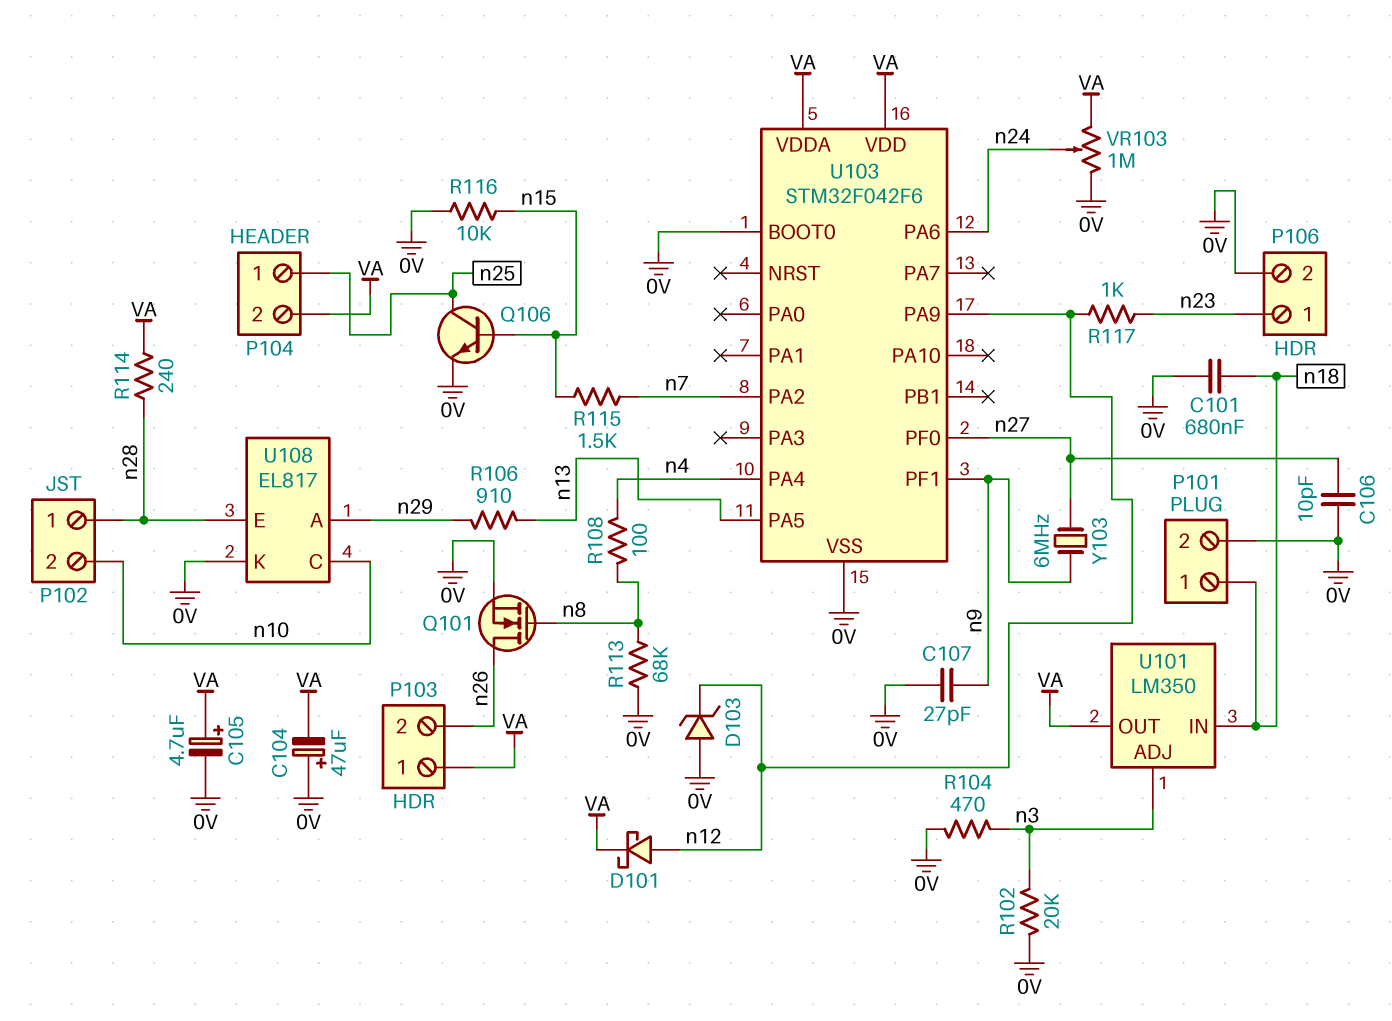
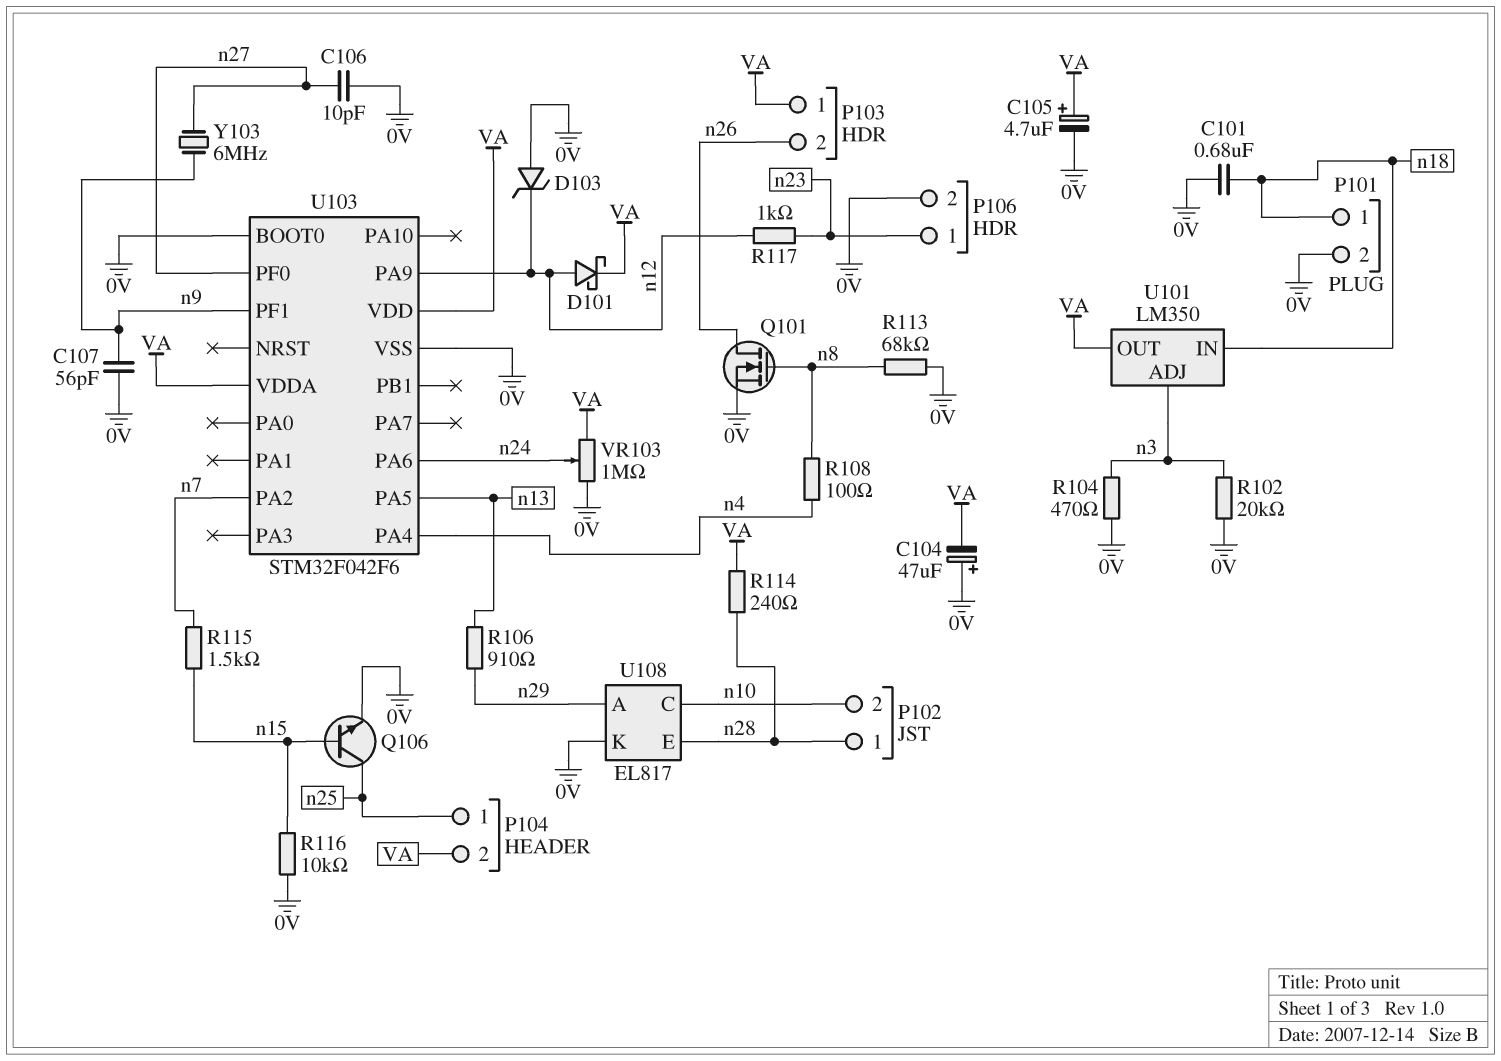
C107: 27pF (0V, n9) -> 56pF (0V, n9)

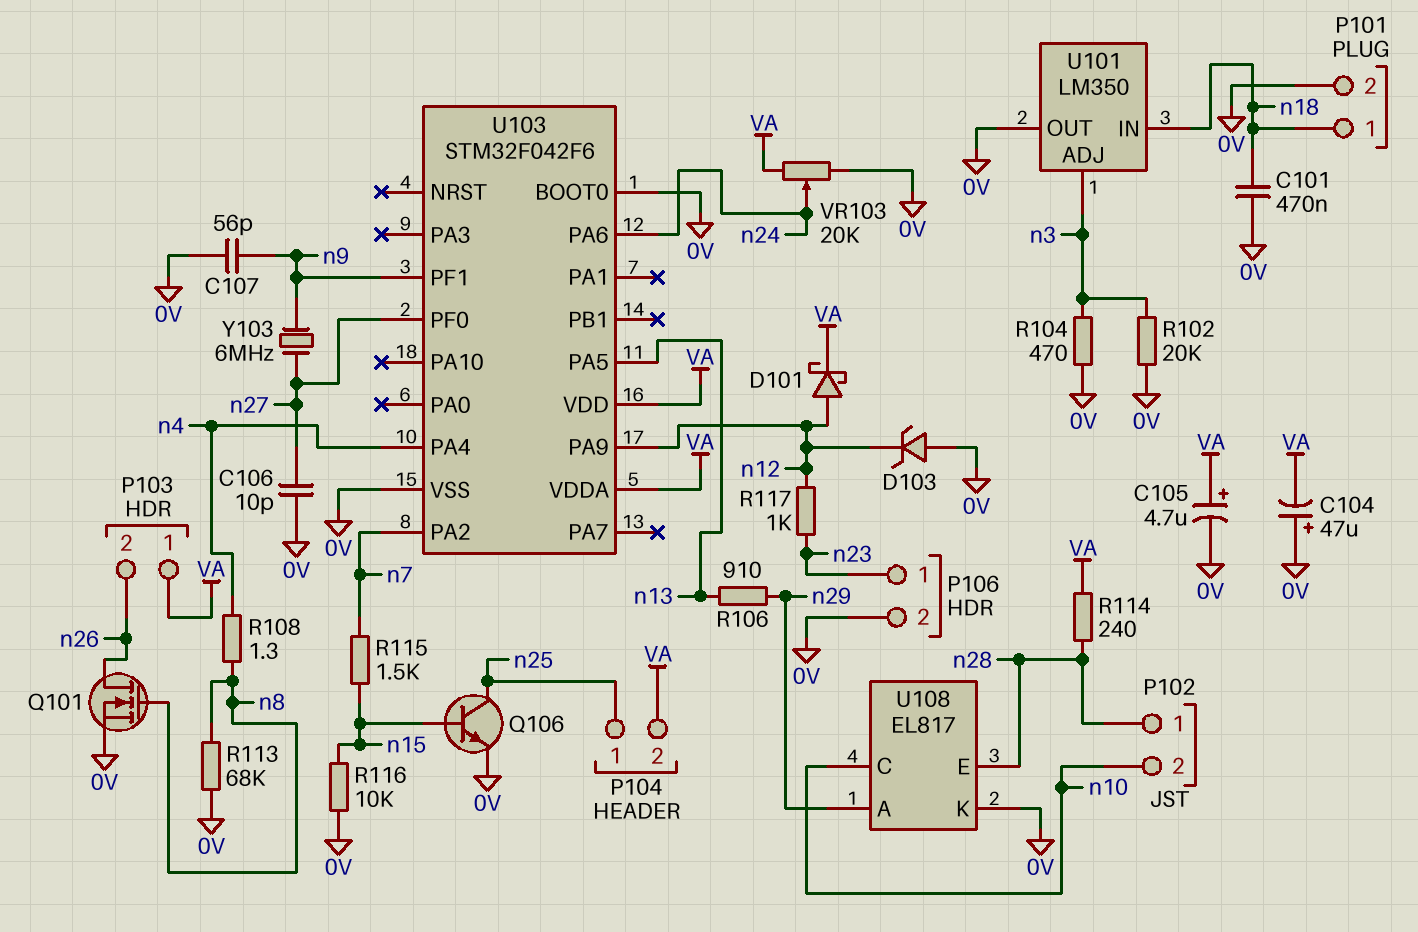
C101: 680nF (0V, n18) -> 470nF (0V, n18)
R108: 100 (n4, n8) -> 1.3 (n4, n8)
U101 pin OUT: VA -> 0V
VR103: 1M (0V, VA, wiper n24) -> 20k (0V, VA, wiper n24)

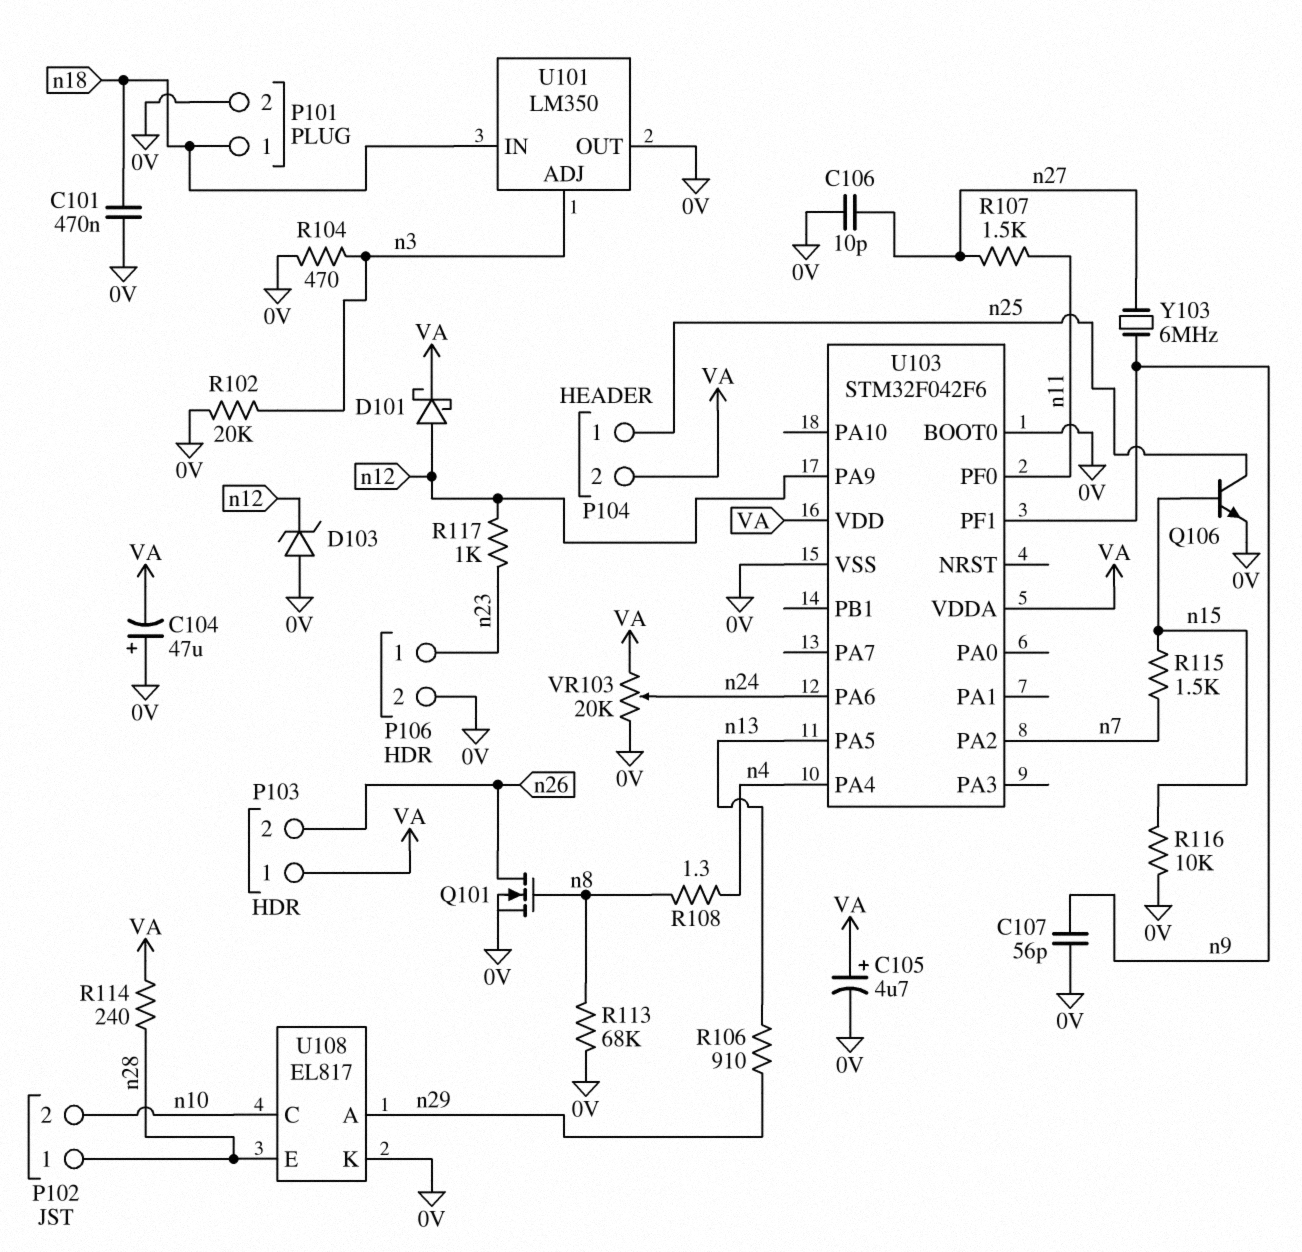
R107: none -> 1.5k (n11, n27)
U103 pin PF0: n27 -> n11

